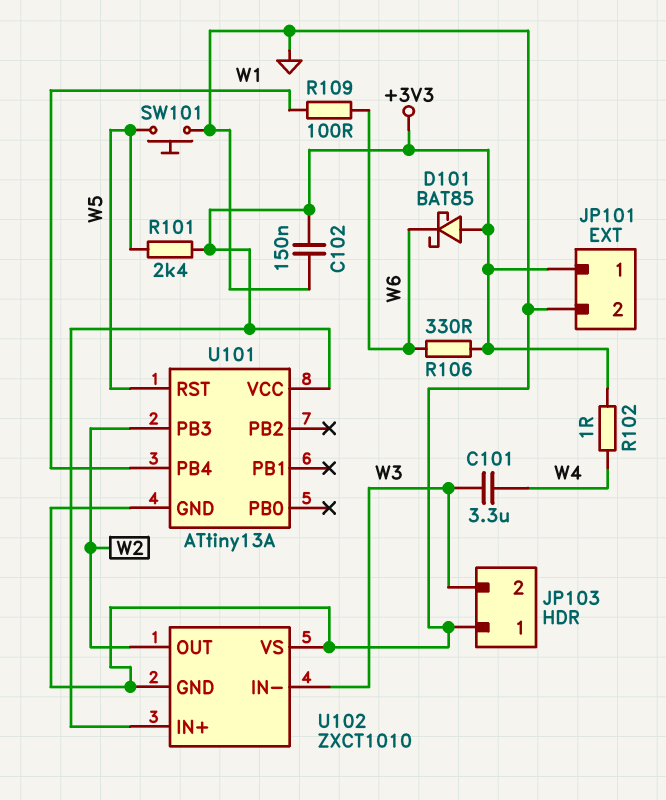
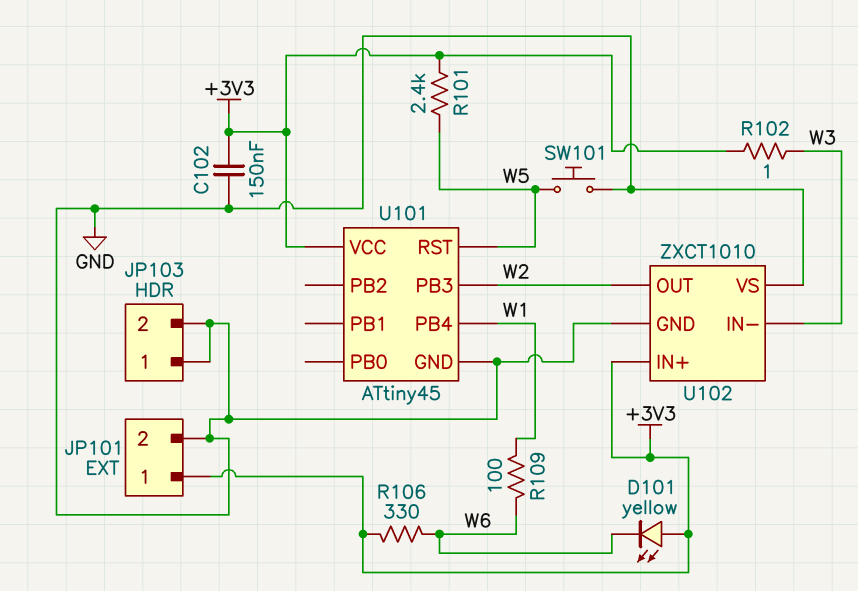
C101: 3.3uF (W3, W4) -> none
D101: schottky BAT85 (A +3V3, K W6) -> LED yellow (A +3V3, K W6)
JP103 pin 2: W3 -> GND
R102: 1 (+3V3, W4) -> 1 (+3V3, W3)
U101: ATtiny13A -> ATtiny45

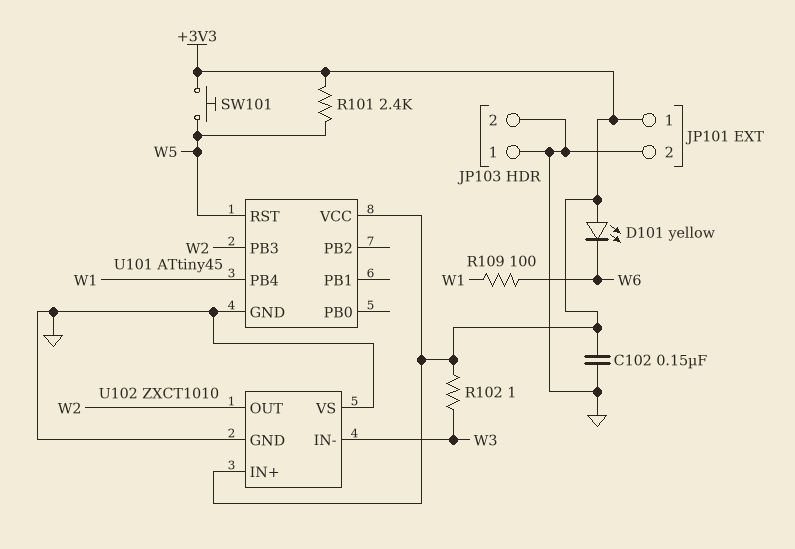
R106: 330 (+3V3, W6) -> none
SW101: button (GND, W5) -> button (+3V3, W5)

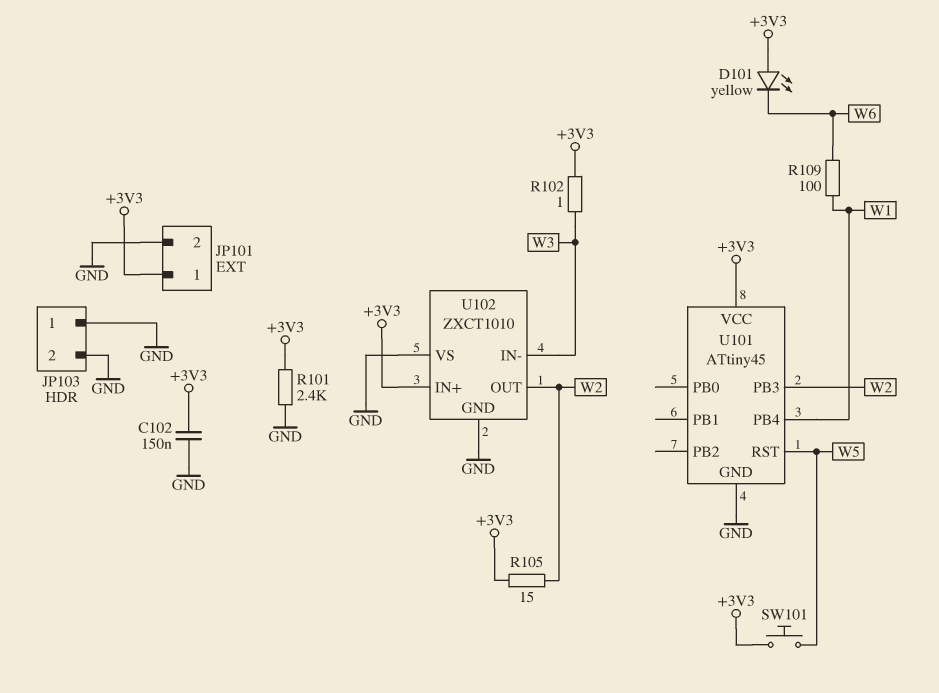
R101: 2.4k (+3V3, W5) -> 2.4k (+3V3, GND)
R105: none -> 15 (+3V3, W2)

